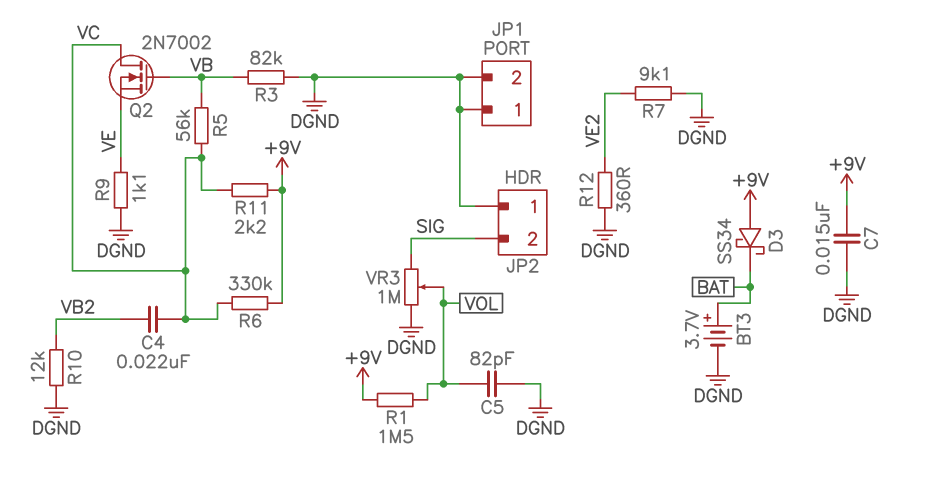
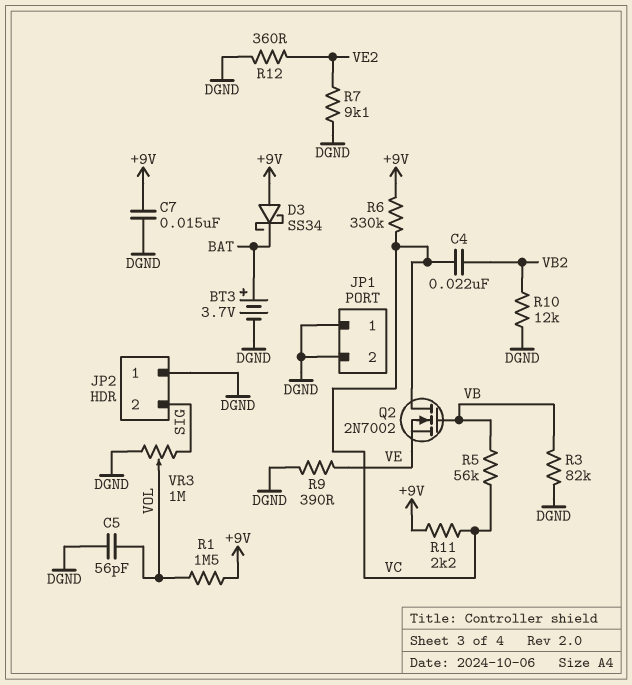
C5: 82pF (DGND, VOL) -> 56pF (DGND, VOL)
R9: 1.1k (DGND, VE) -> 390 (DGND, VE)

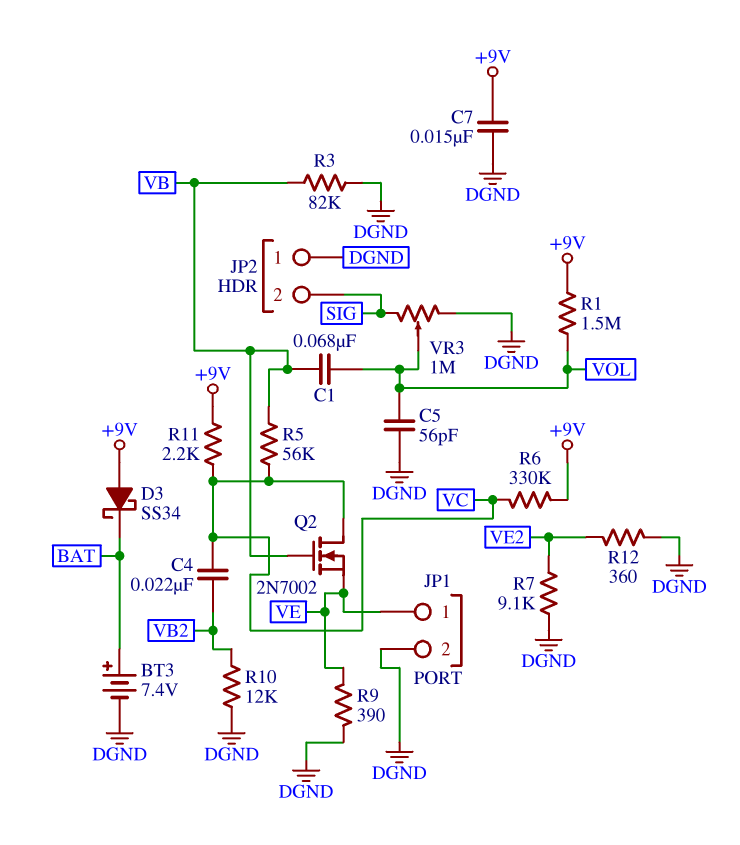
BT3: 3.7V (plus BAT, minus DGND) -> 7.4V (plus BAT, minus DGND)
C1: none -> 68nF (VB, VOL)
JP1 pin 1: DGND -> VE

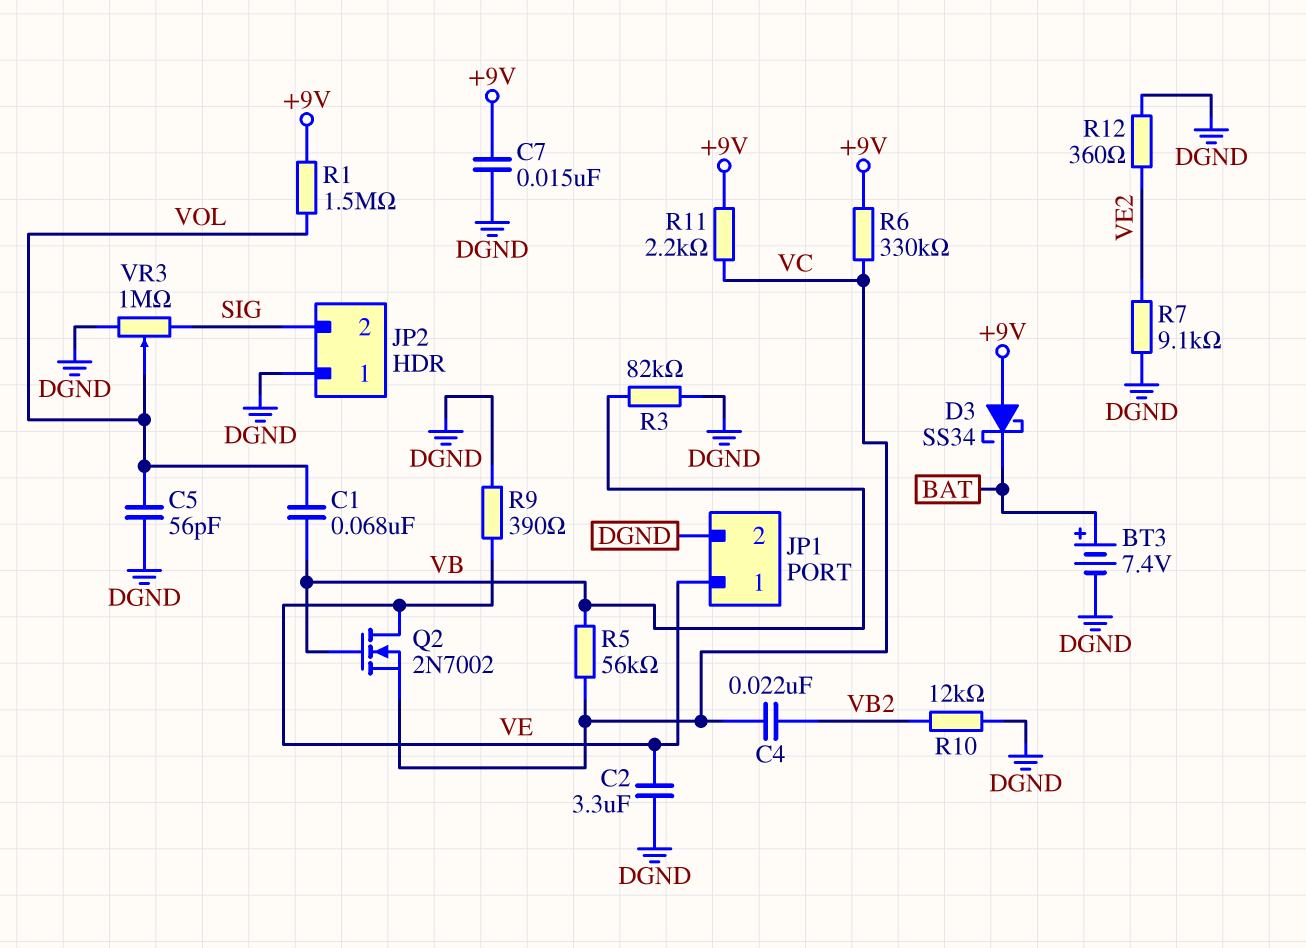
C2: none -> 3.3uF (DGND, VE)
Q2: NMOS 2N7002 (G VB, D VC, S VE) -> NMOS 2N7002 (G VB, D VE, S VC)

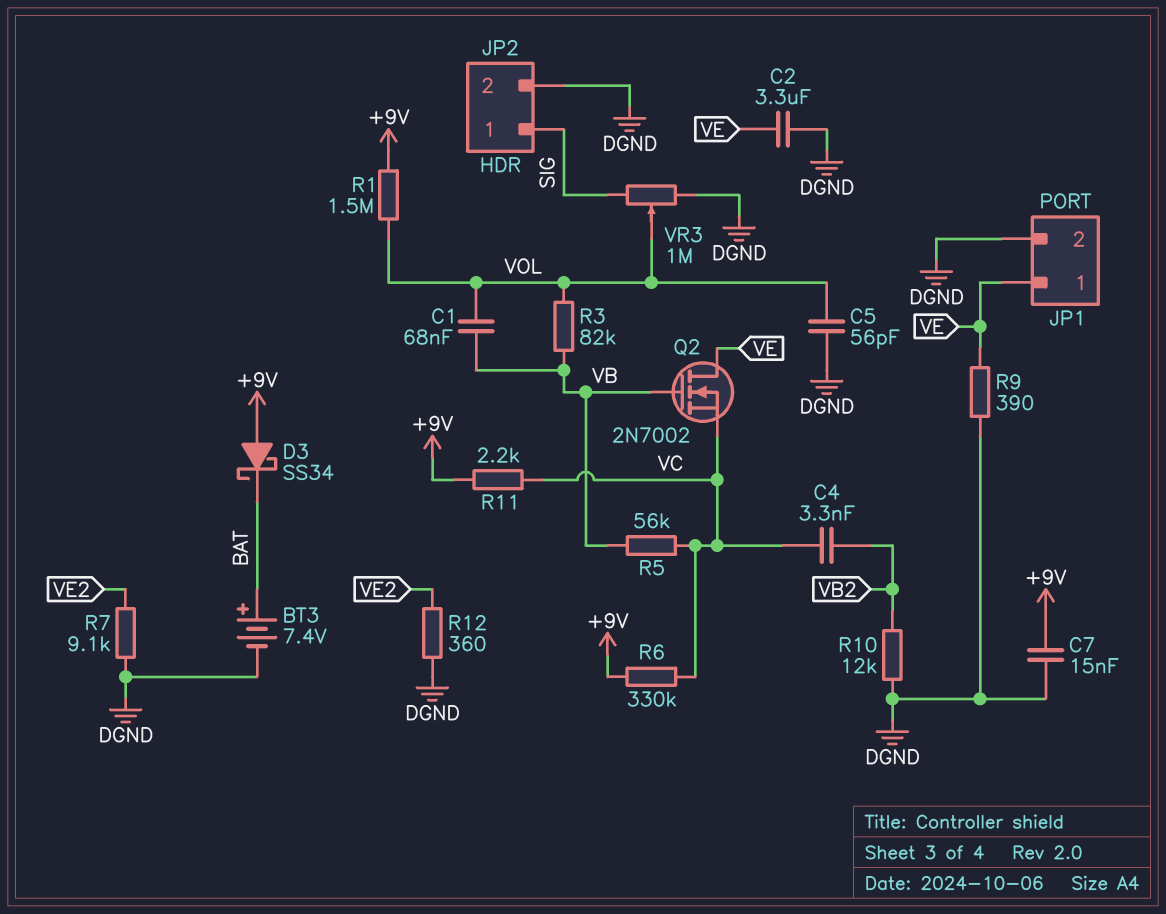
C4: 22nF (VB2, VC) -> 3.3nF (VB2, VC)
JP2 pin 1: DGND -> SIG
JP2 pin 2: SIG -> DGND
R3: 82k (DGND, VB) -> 82k (VB, VOL)

